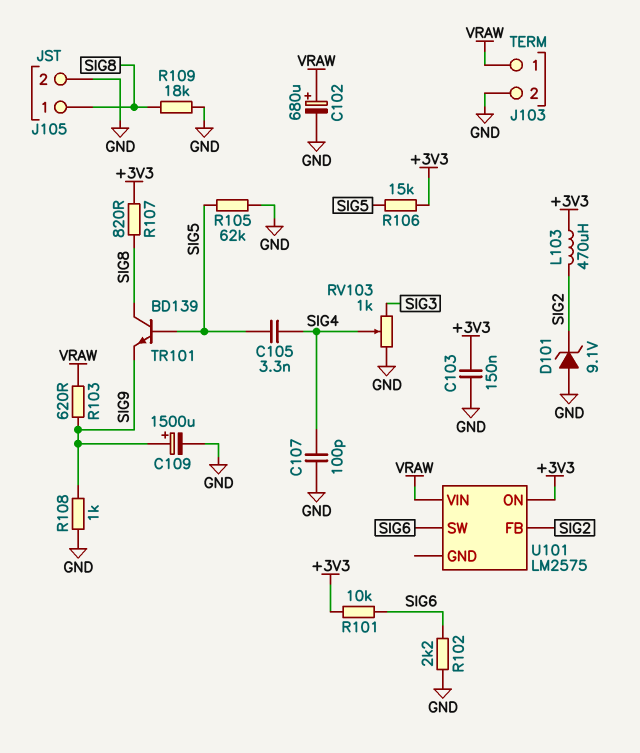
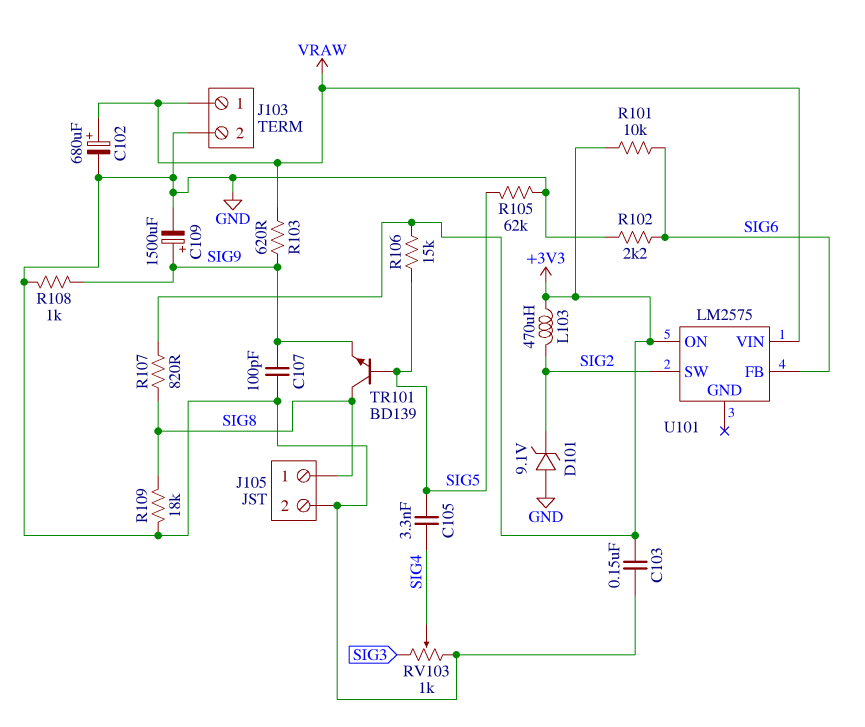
C107: 100pF (GND, SIG4) -> 100pF (GND, SIG9)
U101 pin FB: SIG2 -> SIG6
U101 pin SW: SIG6 -> SIG2

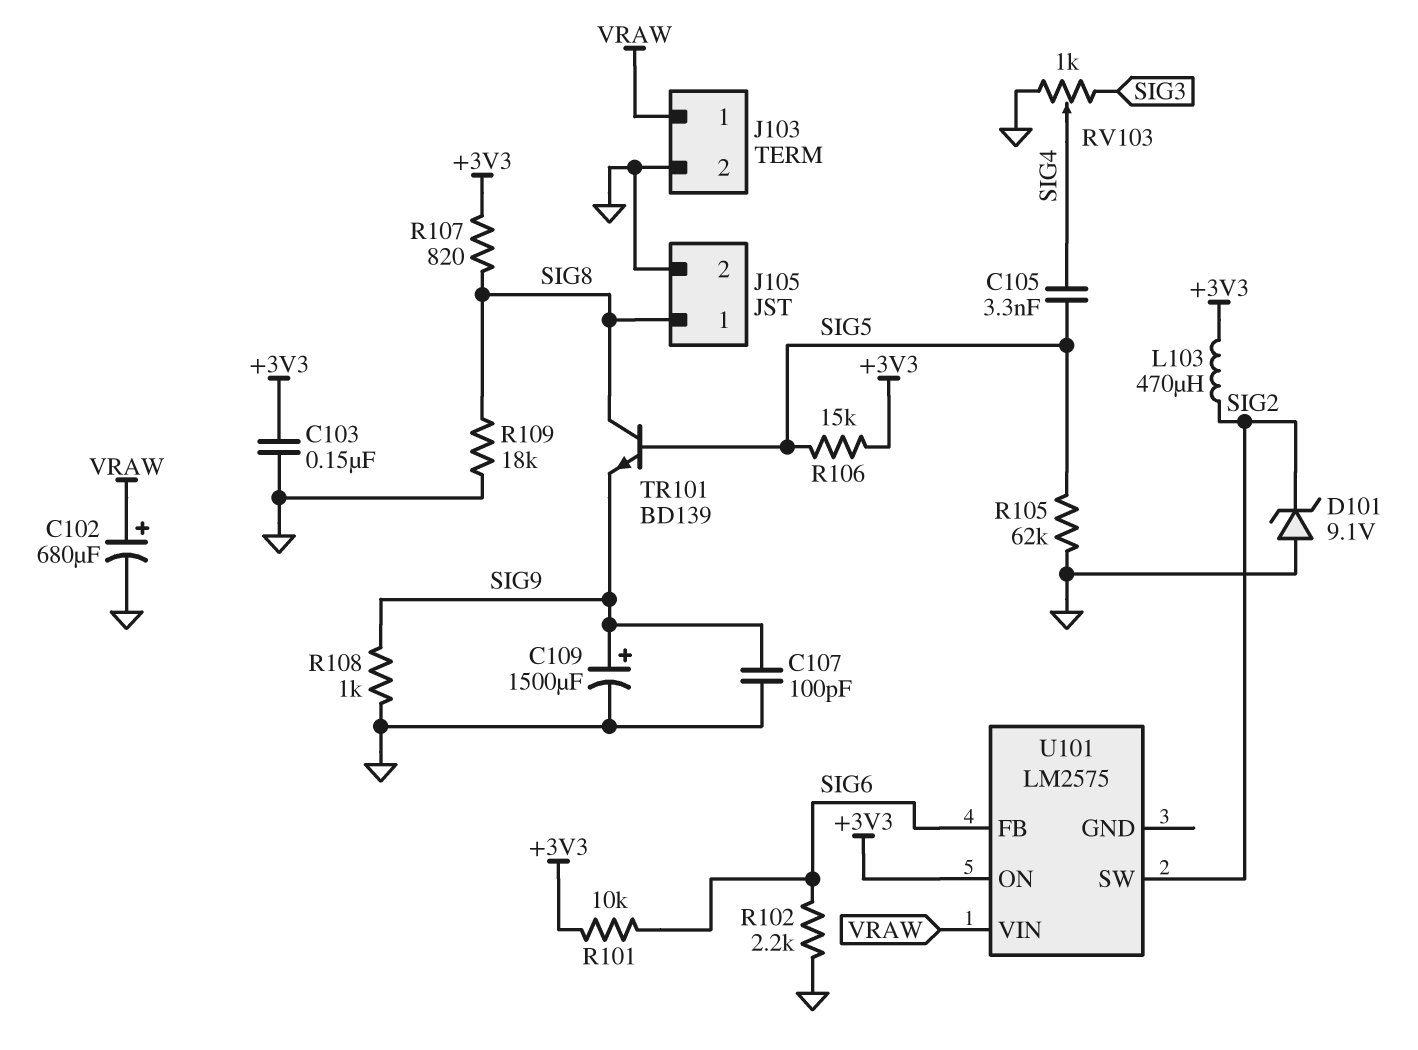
R103: 620 (SIG9, VRAW) -> none

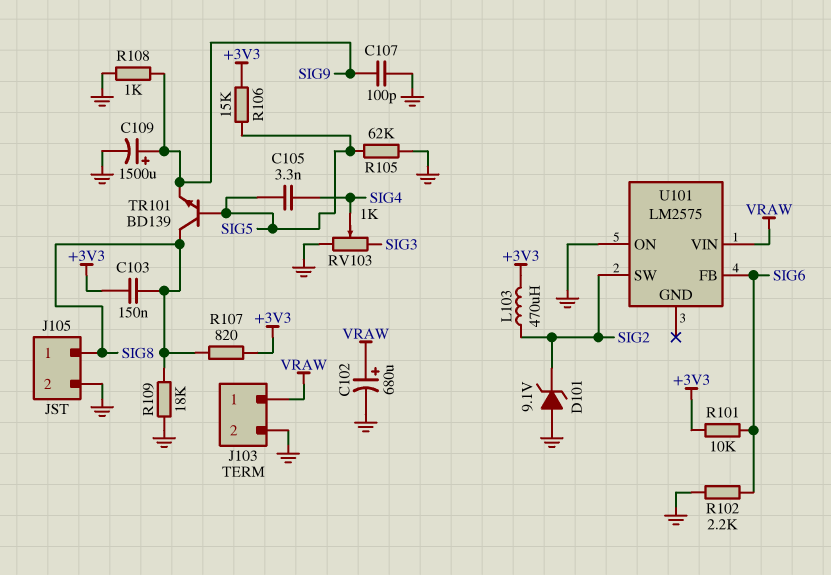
C103: 150nF (+3V3, GND) -> 150nF (+3V3, SIG8)
U101 pin ON: +3V3 -> GND

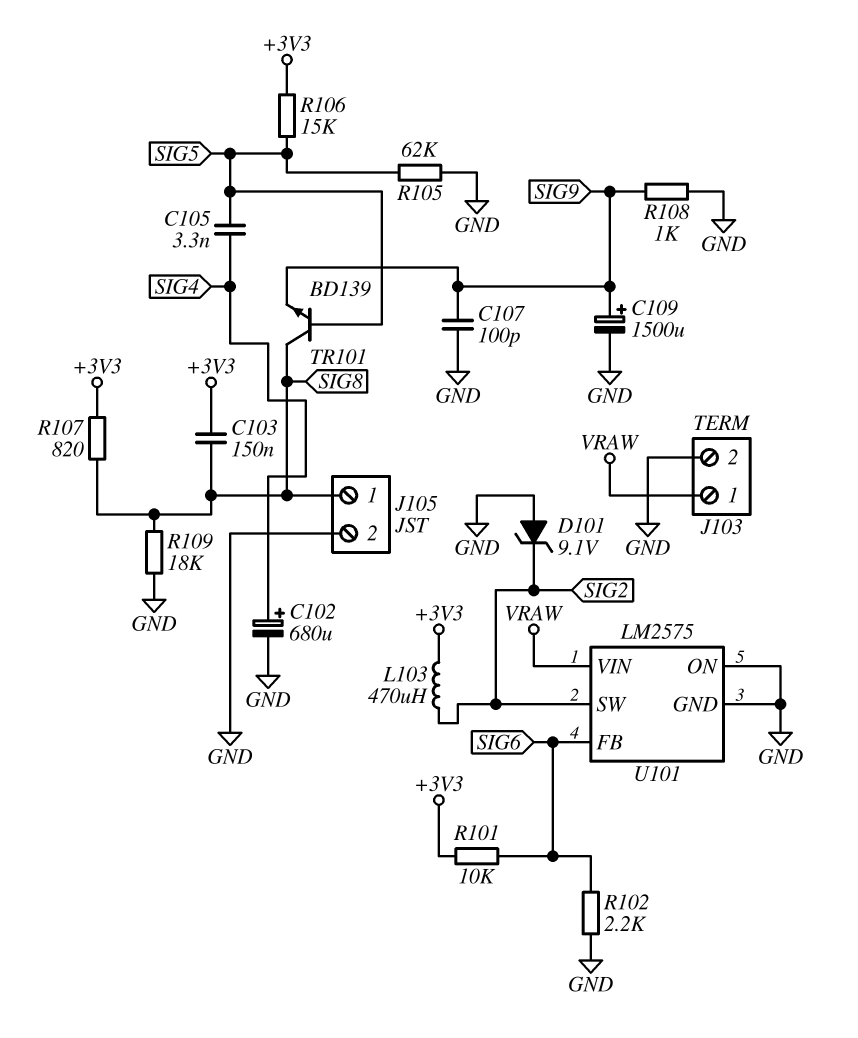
C102: 680uF (plus VRAW, minus GND) -> 680uF (plus SIG4, minus GND)
RV103: 1k (GND, SIG3, wiper SIG4) -> none
U101 pin GND: none -> GND

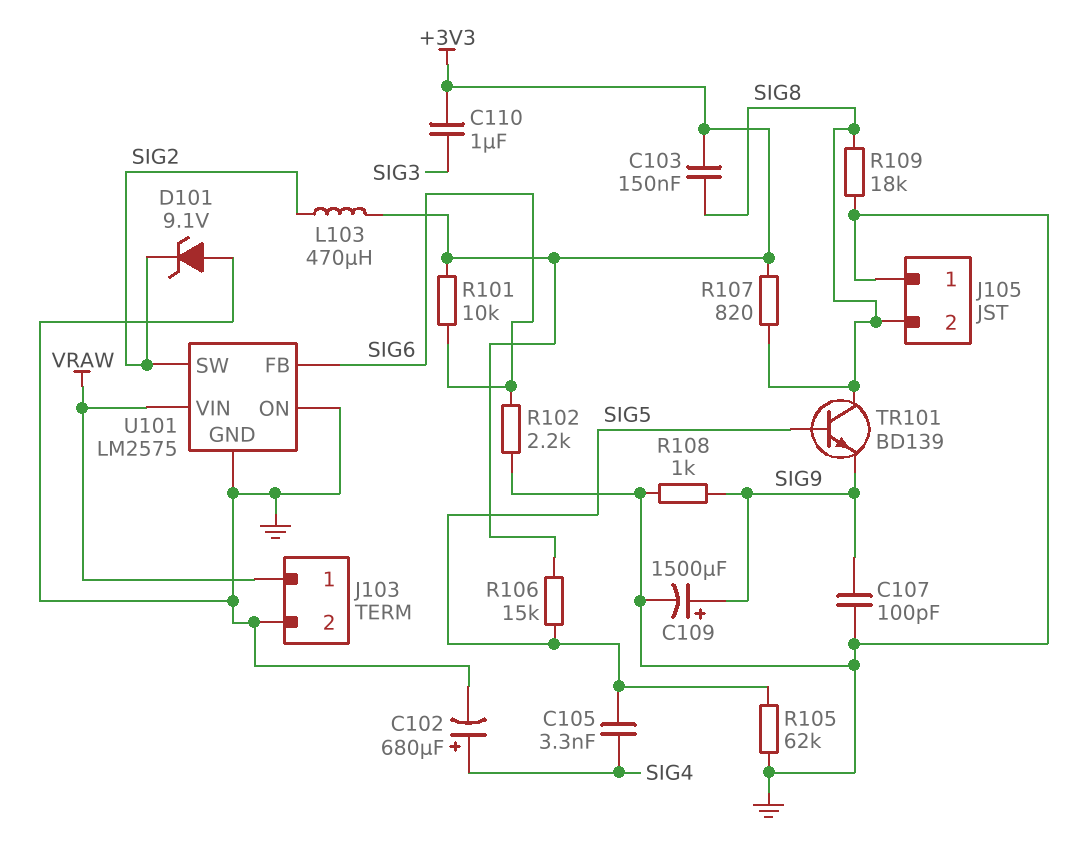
C110: none -> 1uF (+3V3, SIG3)
J105 pin 1: SIG8 -> GND
J105 pin 2: GND -> SIG8

